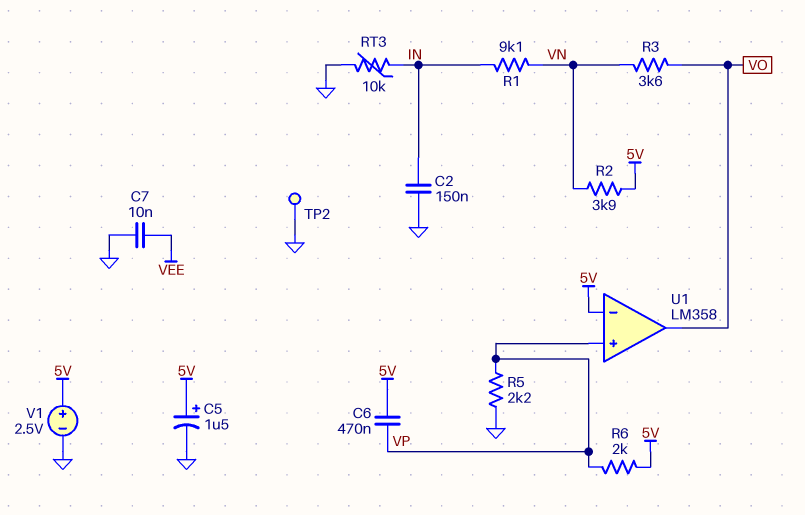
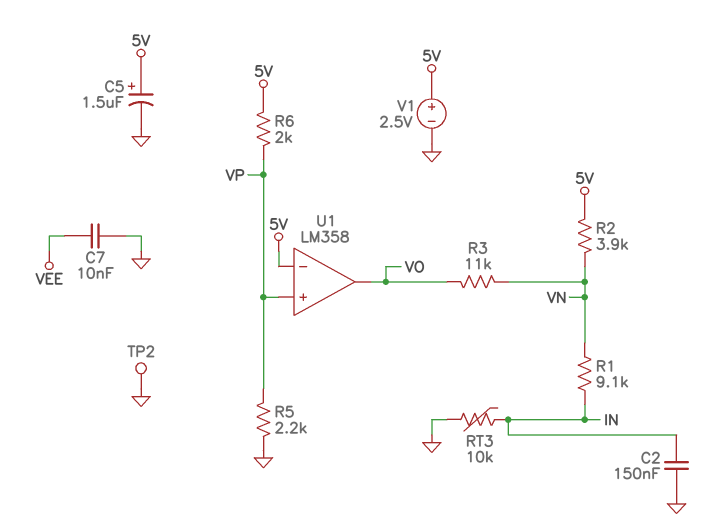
C6: 470nF (5V, VP) -> none
R3: 3.6k (VN, VO) -> 11k (VN, VO)

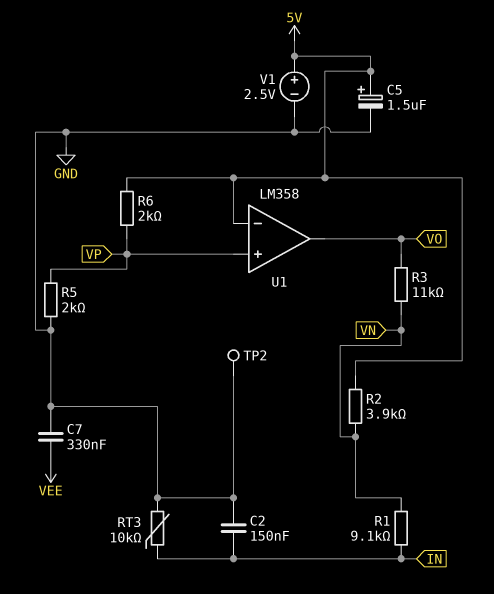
C7: 10nF (GND, VEE) -> 330nF (GND, VEE)
R5: 2.2k (GND, VP) -> 2k (GND, VP)

